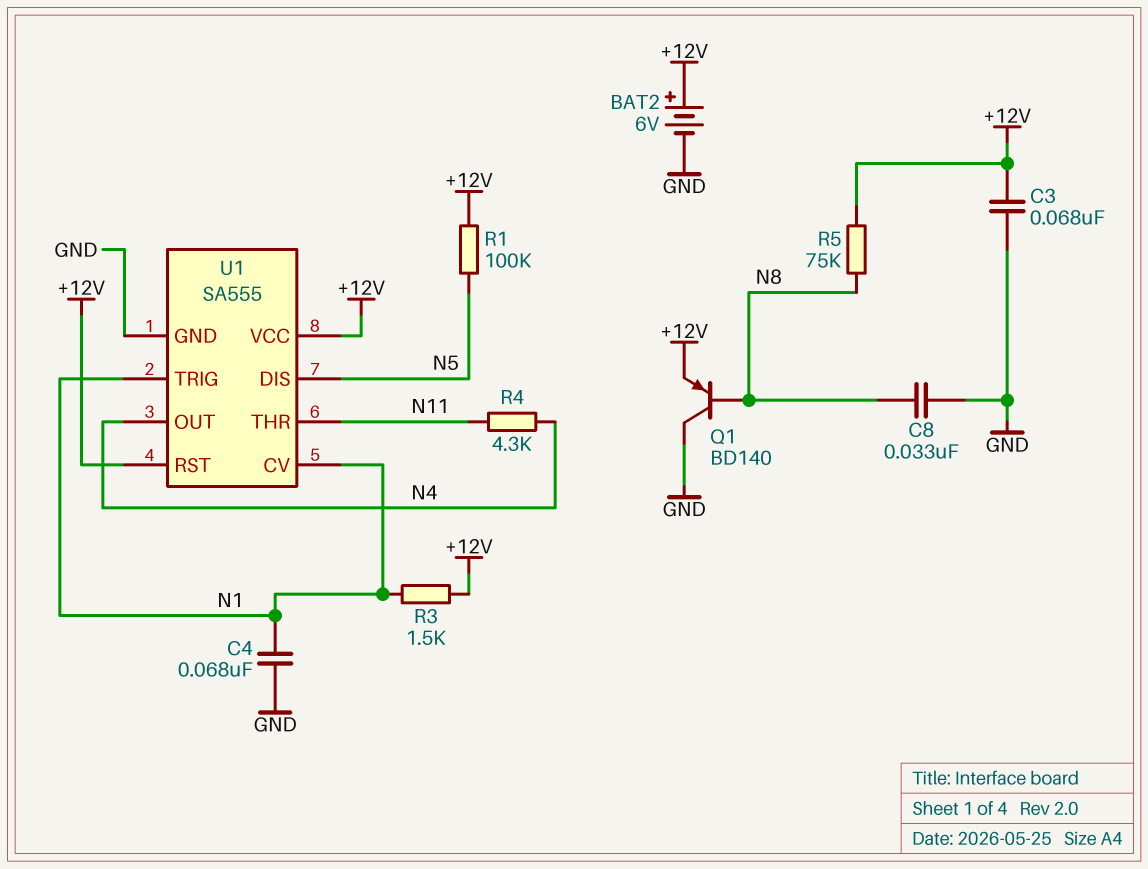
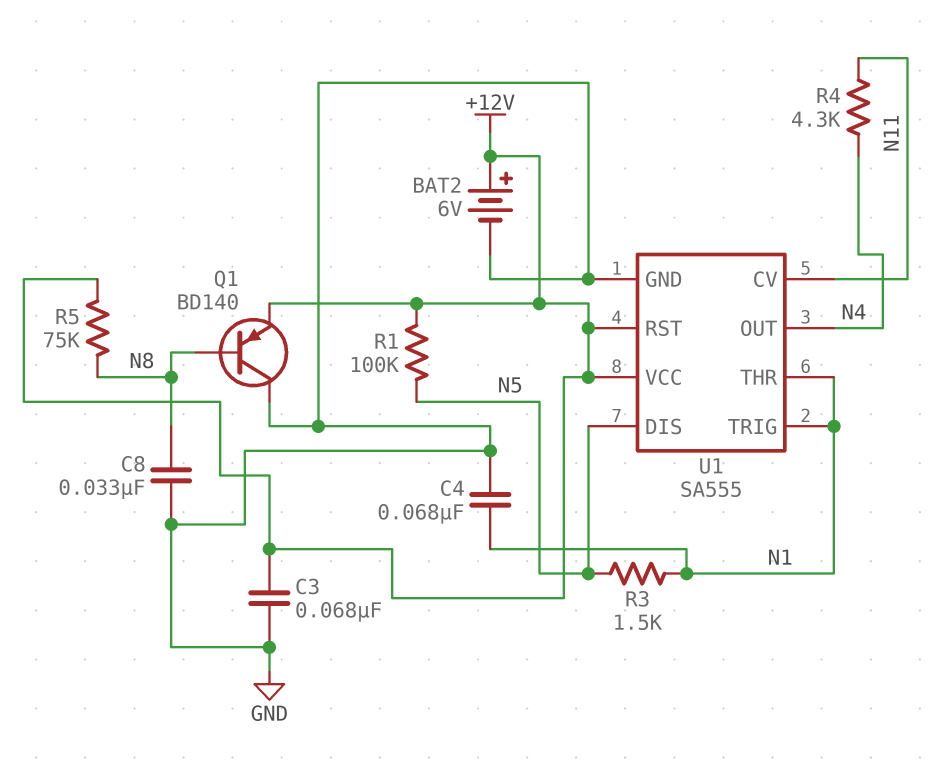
R3: 1.5k (+12V, N1) -> 1.5k (N1, N5)
U1 pin CV: N1 -> N11
U1 pin THR: N11 -> N1

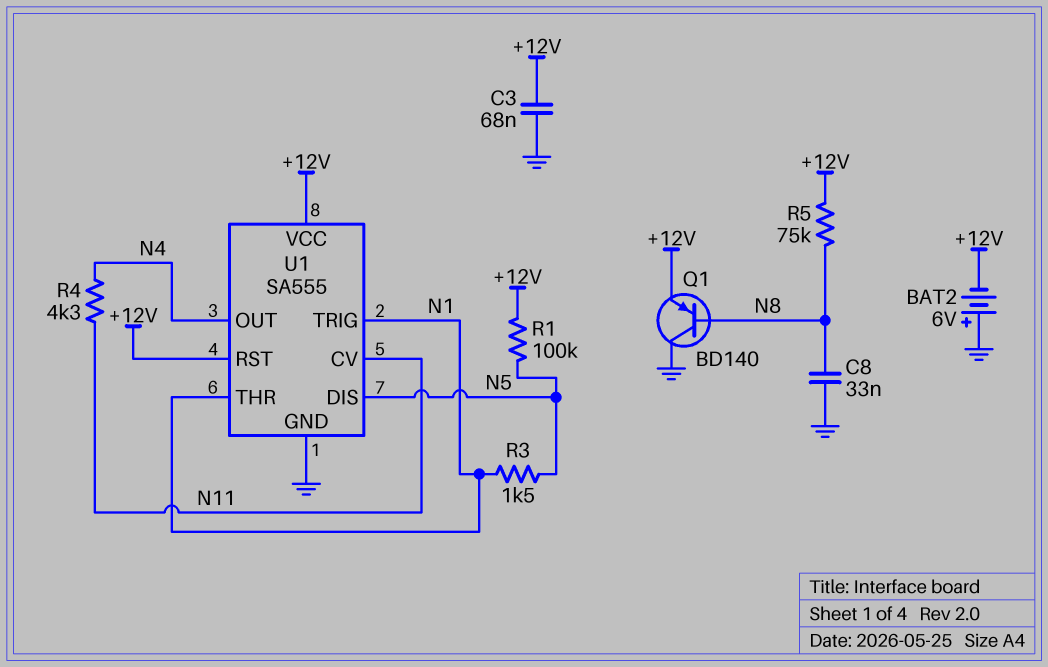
BAT2: 6V (plus +12V, minus GND) -> 6V (plus GND, minus +12V)
C4: 68nF (GND, N1) -> none

